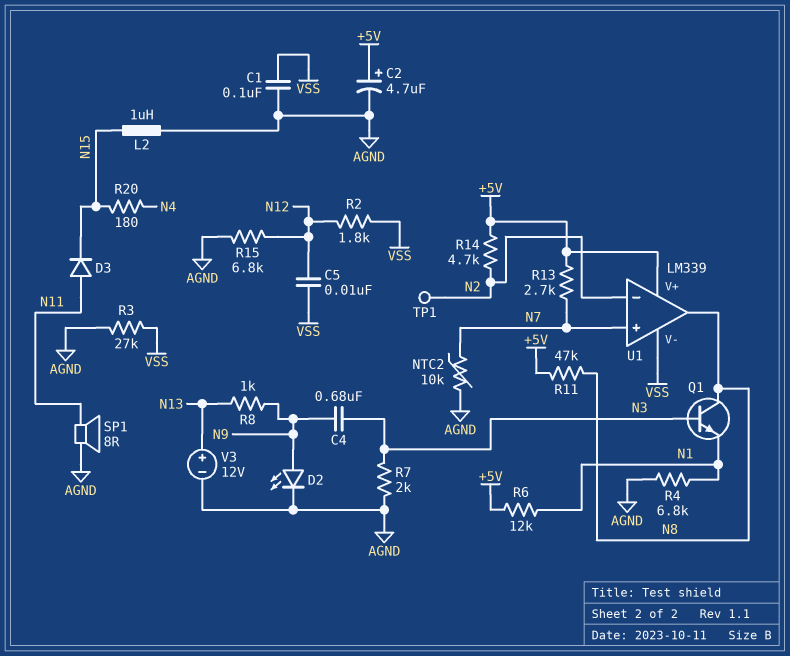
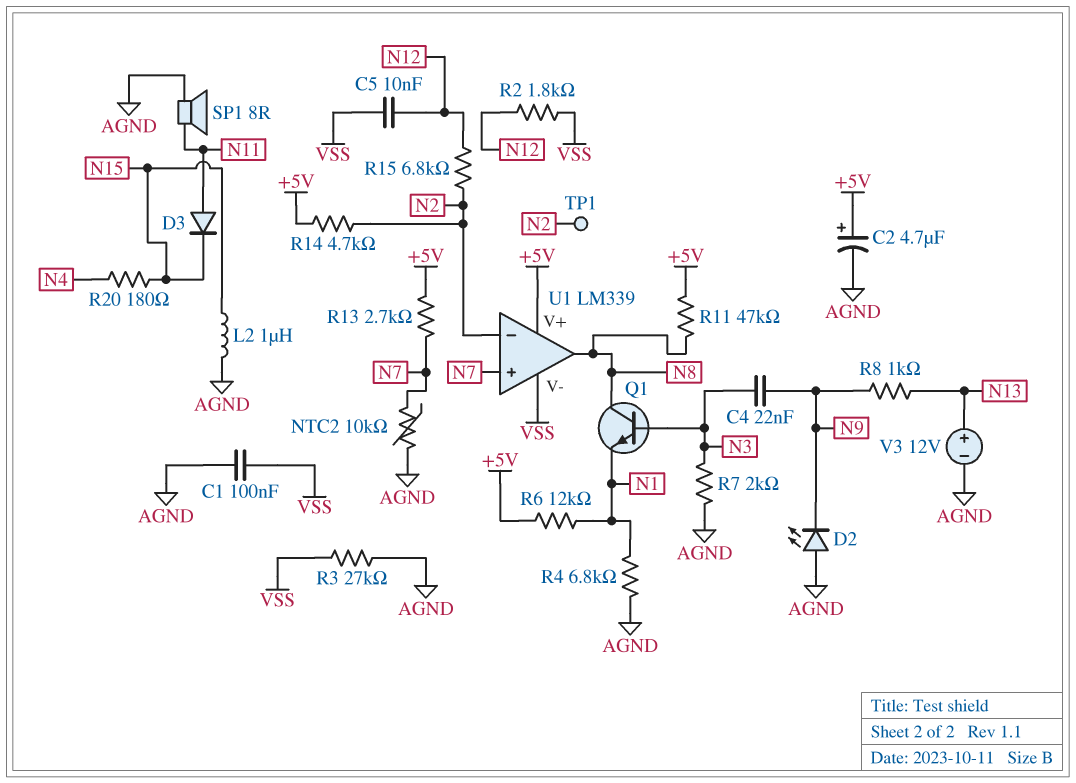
C4: 680nF (N3, N9) -> 22nF (N3, N9)
D2: LED (A N9, K AGND) -> LED (A AGND, K N9)
R15: 6.8k (AGND, N12) -> 6.8k (N2, N12)

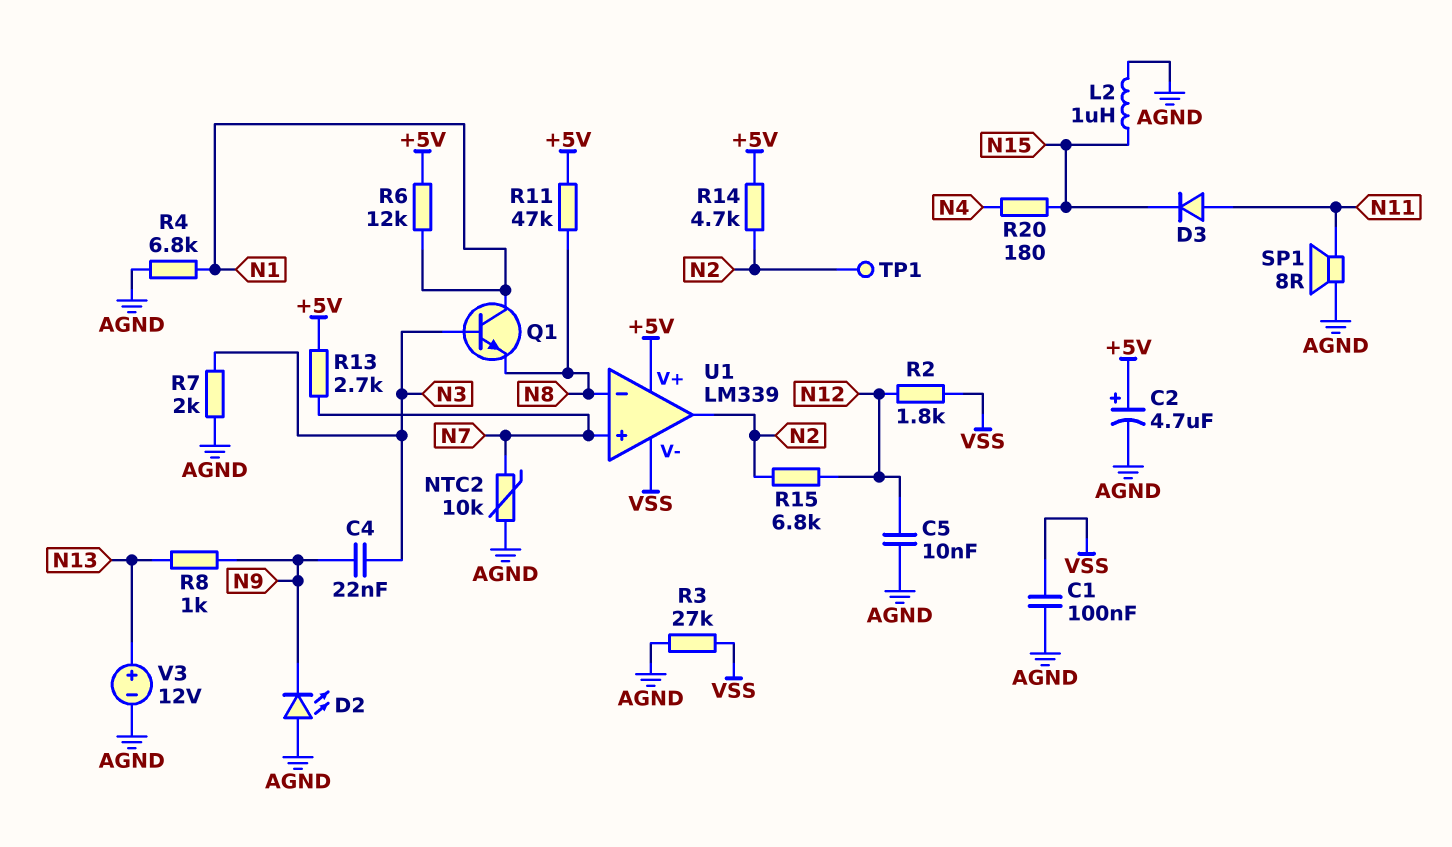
C5: 10nF (N12, VSS) -> 10nF (AGND, N12)
Q1: NPN (B N3, C N8, E N1) -> NPN (B N3, C N1, E N8)
U1 pin in-: N2 -> N8
U1 pin out: N8 -> N2

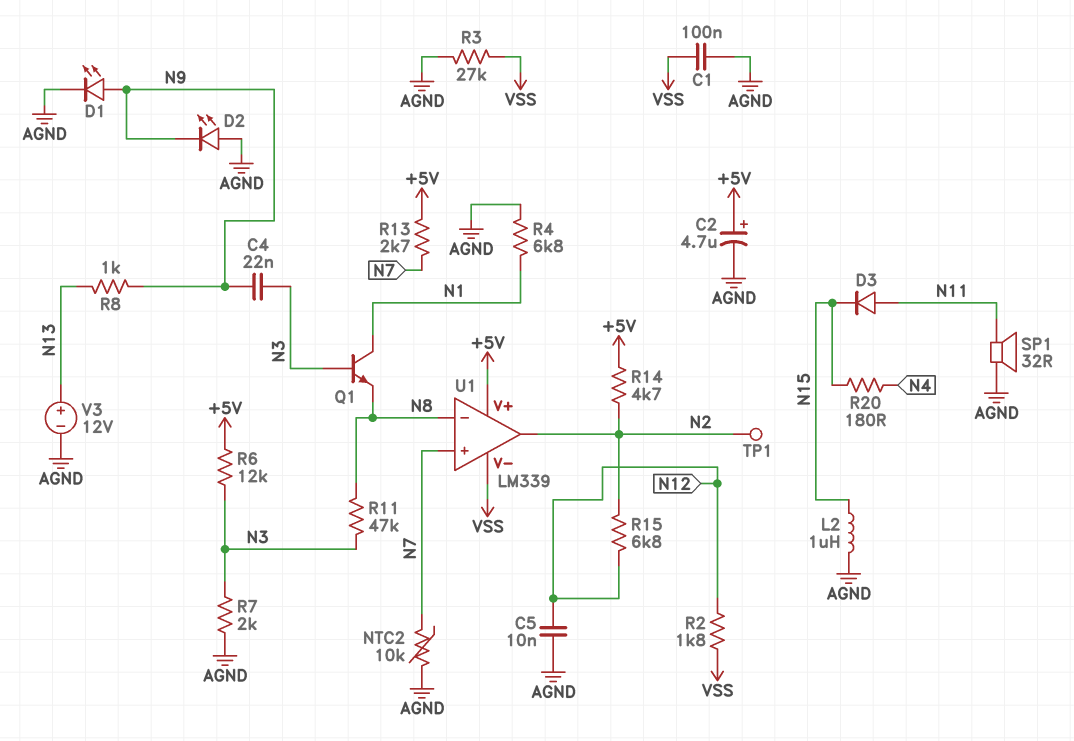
D1: none -> LED (A N9, K AGND)
R6: 12k (+5V, N1) -> 12k (+5V, N3)
R11: 47k (+5V, N8) -> 47k (N3, N8)
SP1: speaker 8R (AGND, N11) -> speaker 32R (AGND, N11)

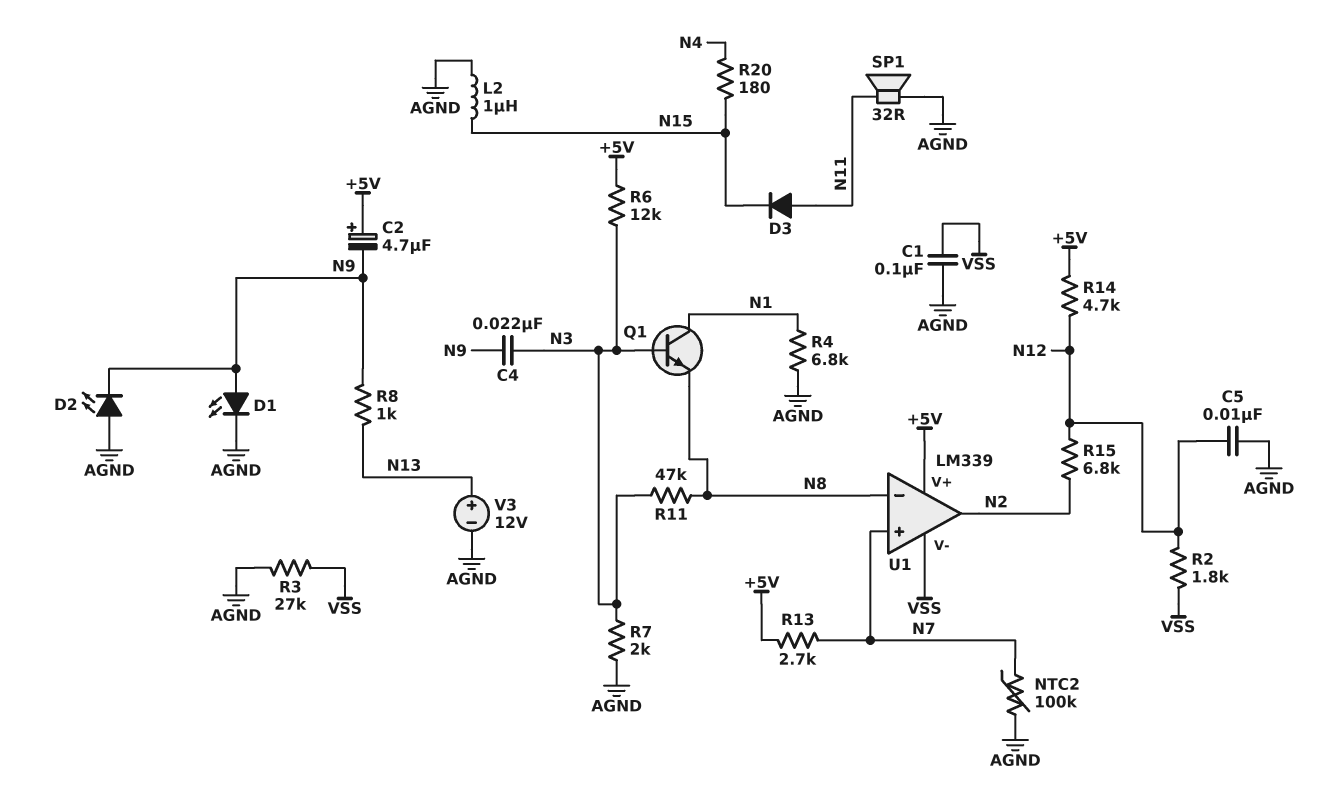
C2: 4.7uF (plus +5V, minus AGND) -> 4.7uF (plus +5V, minus N9)
NTC2: 10k (AGND, N7) -> 100k (AGND, N7)
R14: 4.7k (+5V, N2) -> 4.7k (+5V, N12)
TP1: test point (N2) -> none

